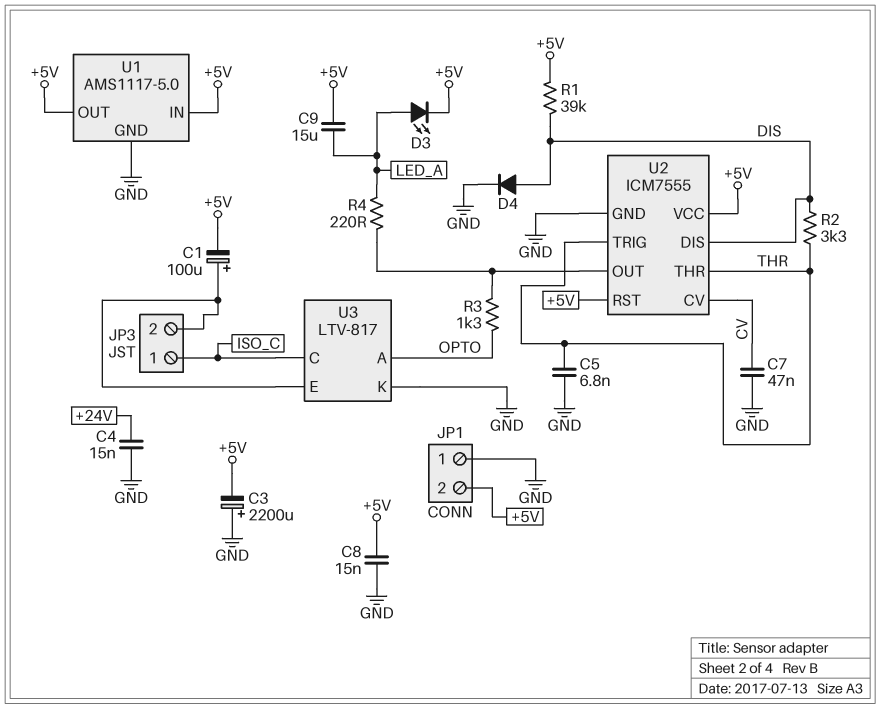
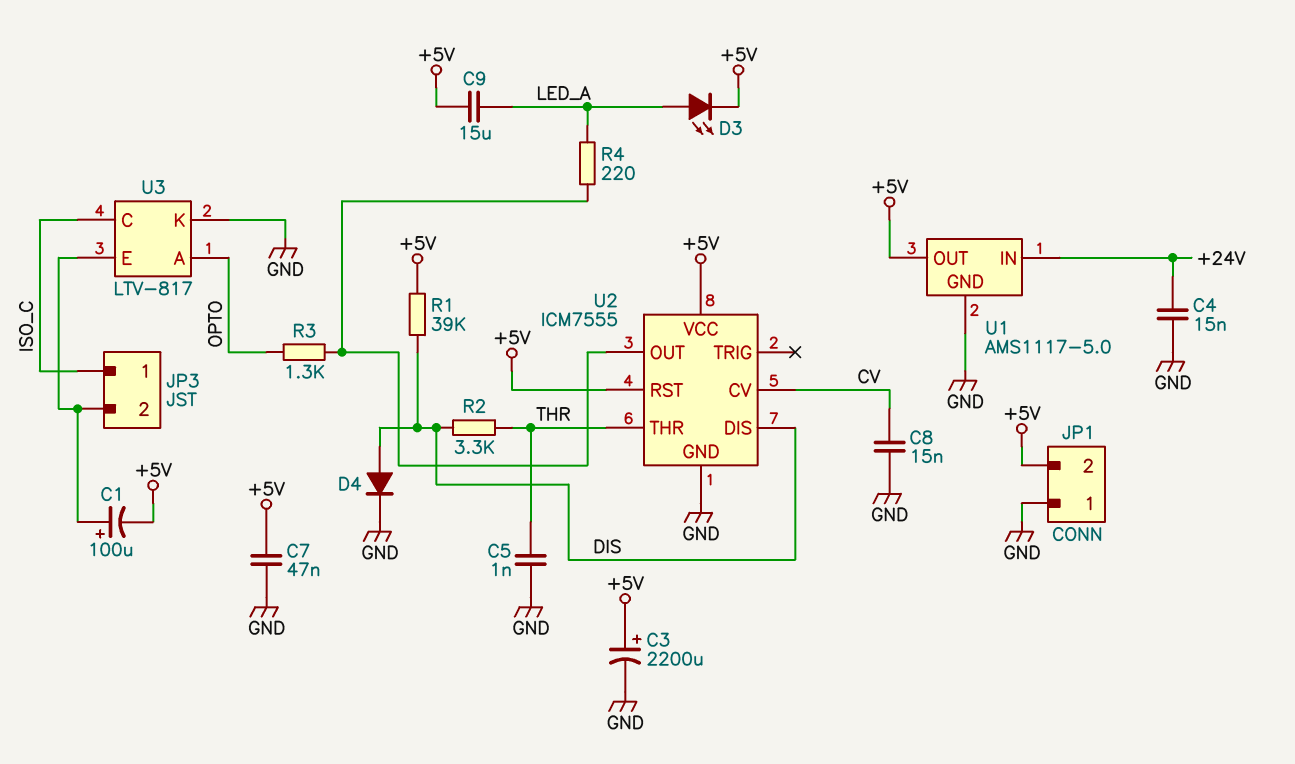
C3: 2200uF (plus GND, minus +5V) -> 2200uF (plus +5V, minus GND)
C5: 6.8nF (GND, THR) -> 1nF (GND, THR)
C7: 47nF (CV, GND) -> 47nF (+5V, GND)
C8: 15nF (+5V, GND) -> 15nF (CV, GND)
U1 pin IN: +5V -> +24V
U2 pin TRIG: THR -> none

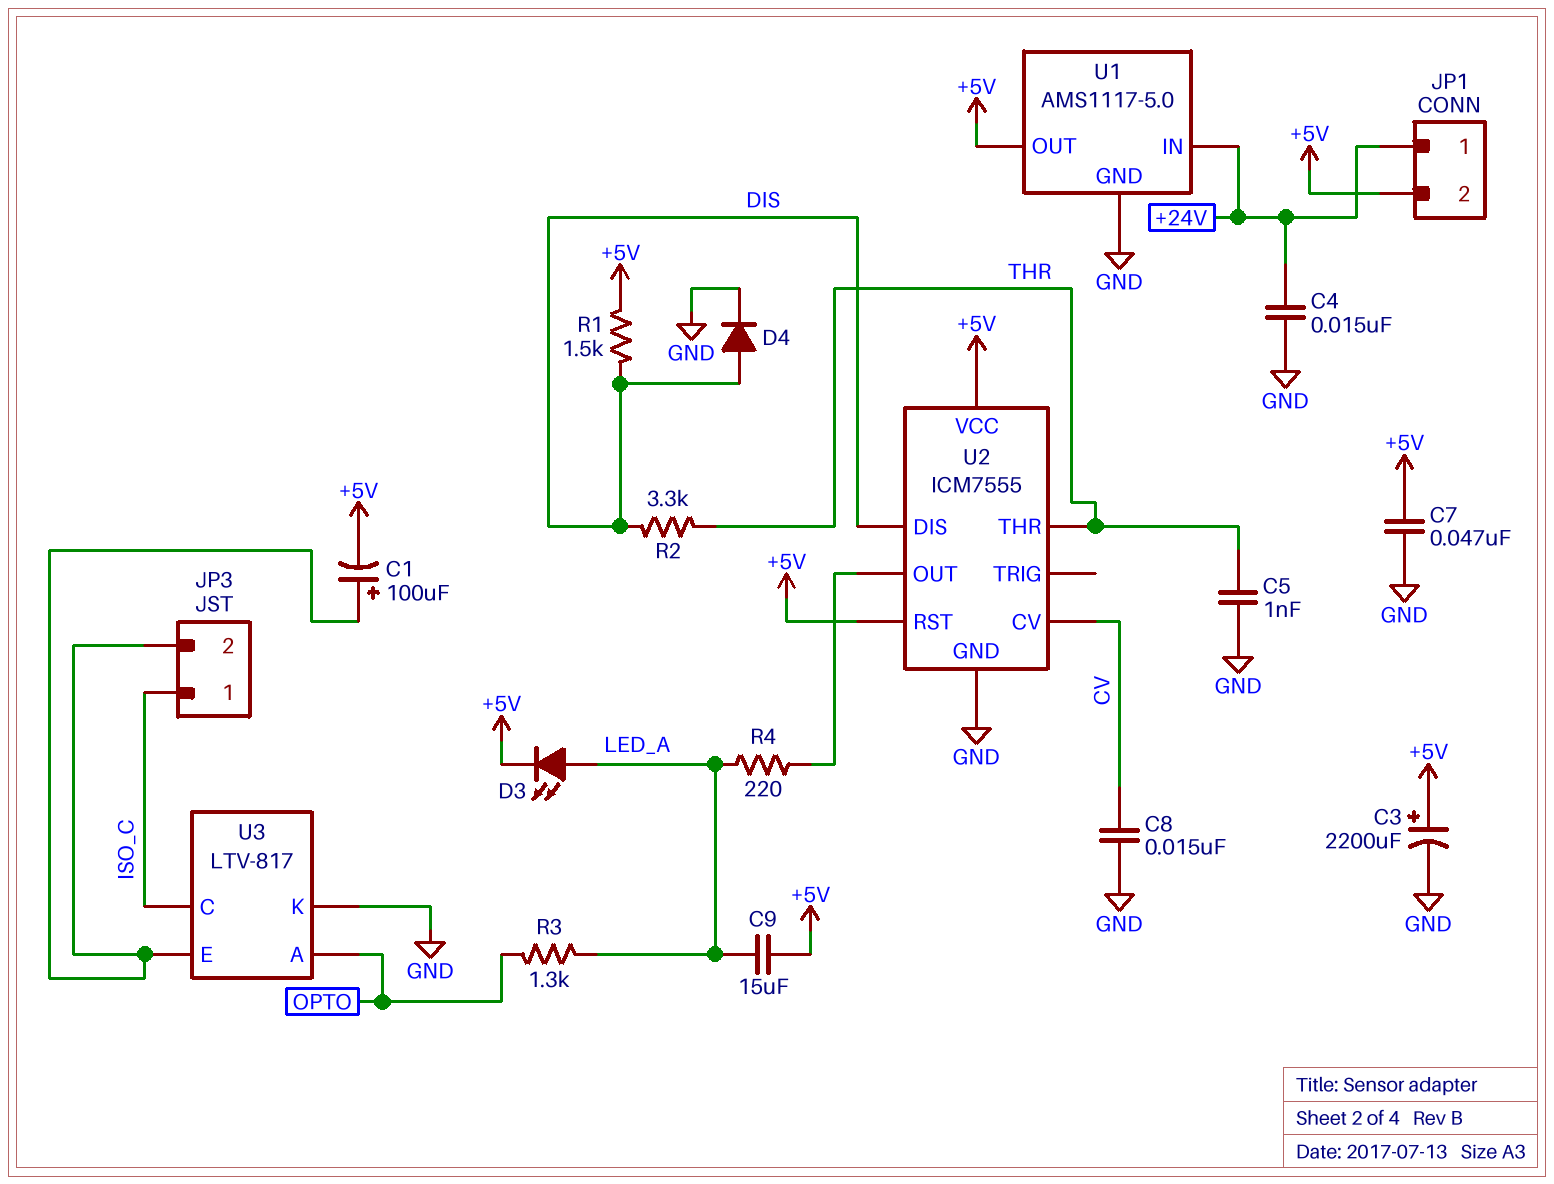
JP1 pin 1: GND -> +24V
R1: 39k (+5V, DIS) -> 1.5k (+5V, DIS)
R3: 1.3k (OPTO, U2/OUT) -> 1.3k (LED_A, OPTO)

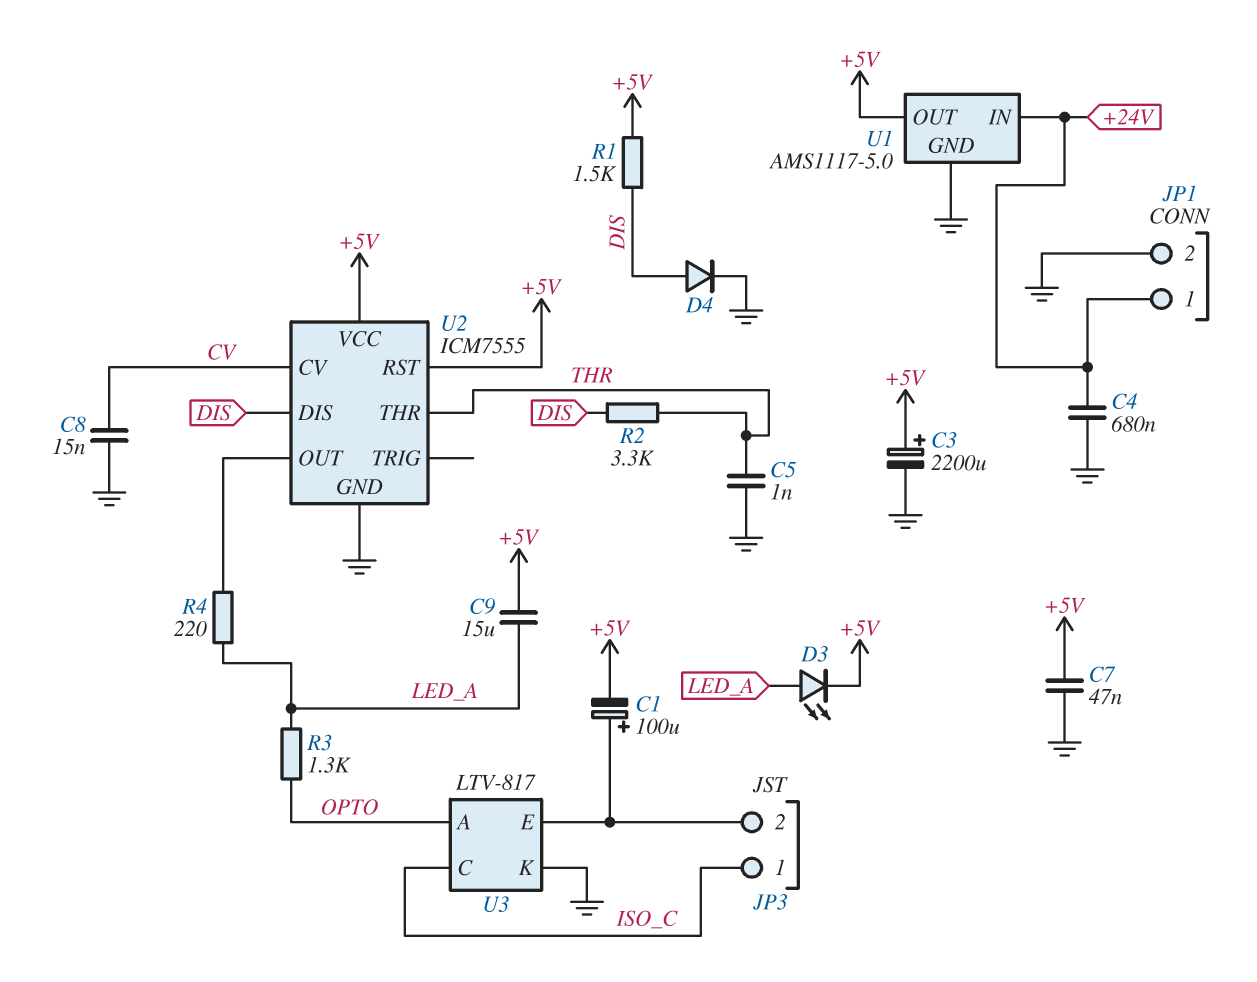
C4: 15nF (+24V, GND) -> 680nF (+24V, GND)
JP1 pin 2: +5V -> GND

